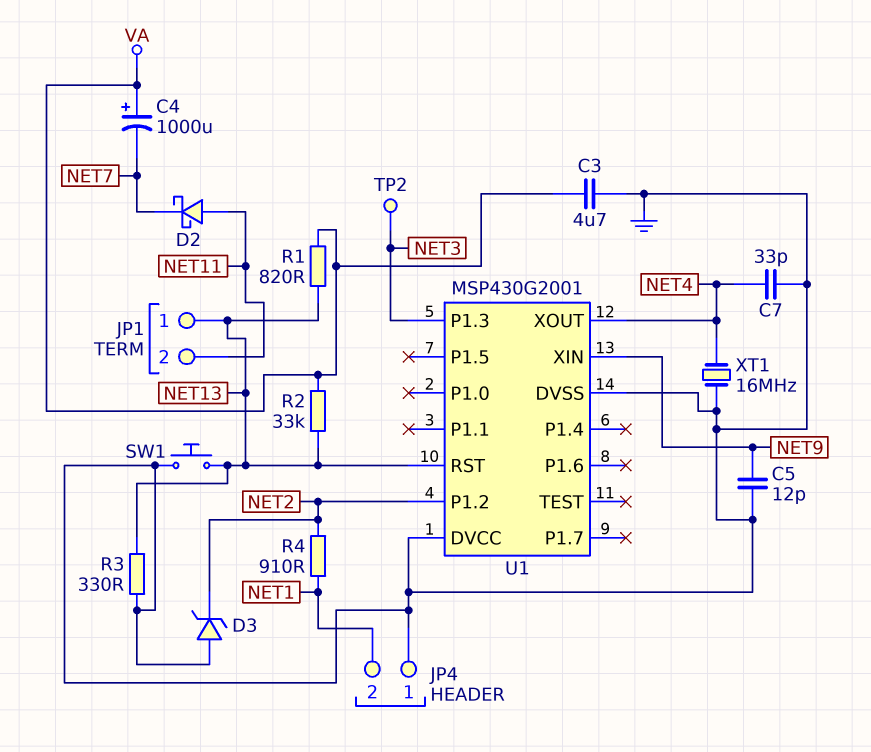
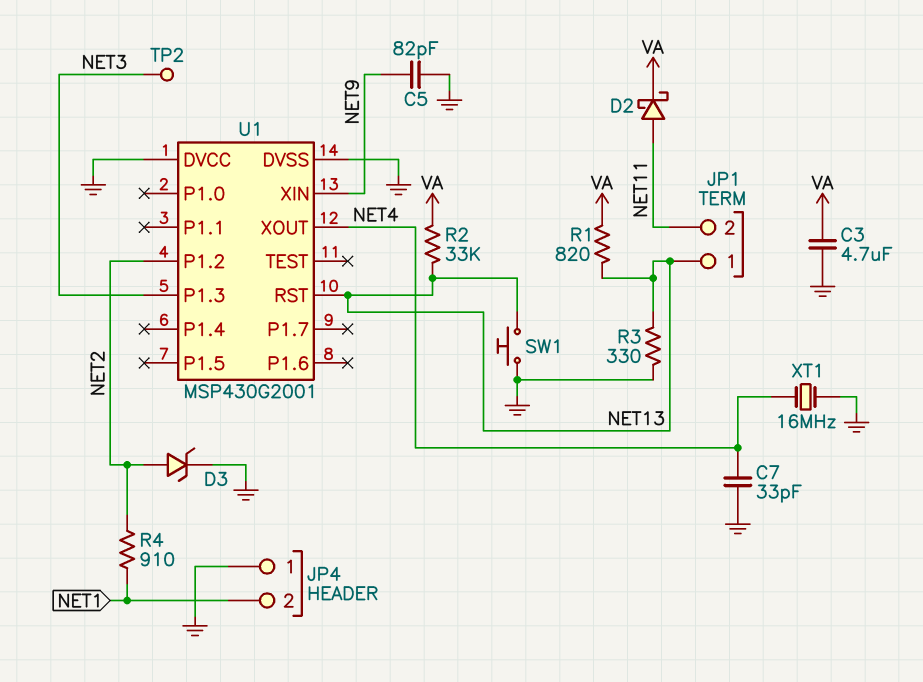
C4: 1000uF (plus VA, minus NET7) -> none
C5: 12pF (GND, NET9) -> 82pF (GND, NET9)
D2: schottky (A NET11, K NET7) -> schottky (A NET11, K VA)
D3: zener (A GND, K NET2) -> zener (A NET2, K GND)

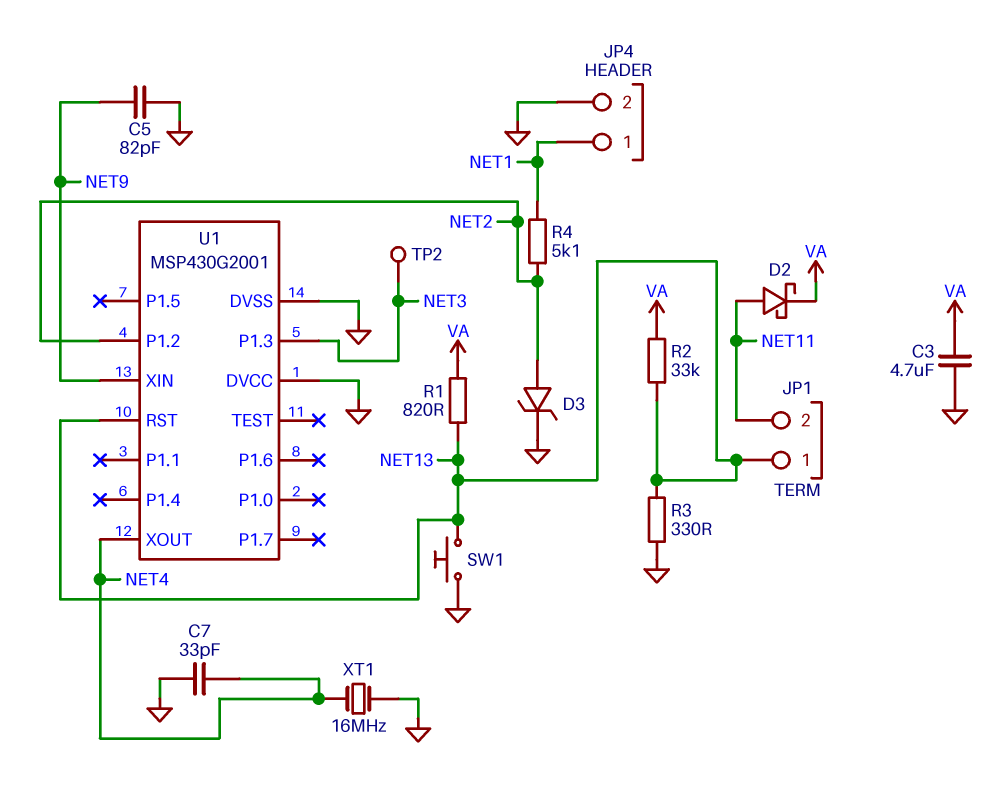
JP4 pin 1: GND -> NET1
JP4 pin 2: NET1 -> GND
R4: 910 (NET1, NET2) -> 5.1k (NET1, NET2)

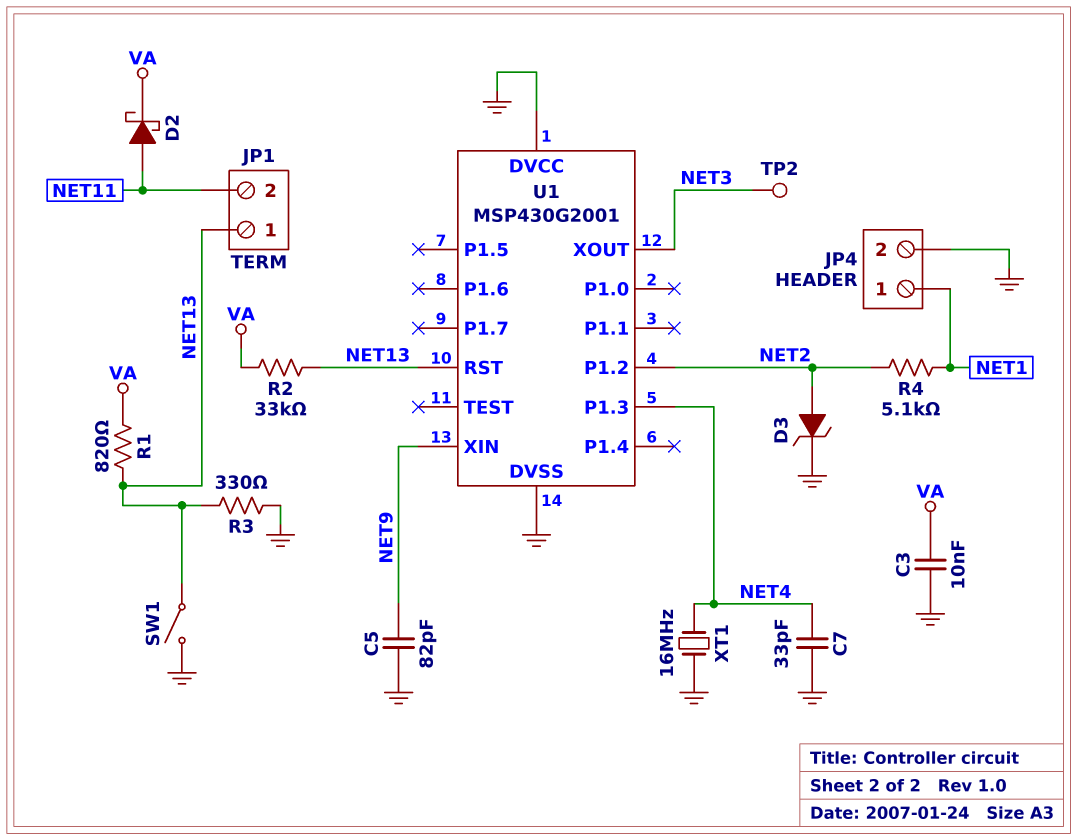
C3: 4.7uF (GND, VA) -> 10nF (GND, VA)
SW1: button (GND, NET13) -> switch (GND, NET13)
U1 pin P1.3: NET3 -> NET4
U1 pin XOUT: NET4 -> NET3

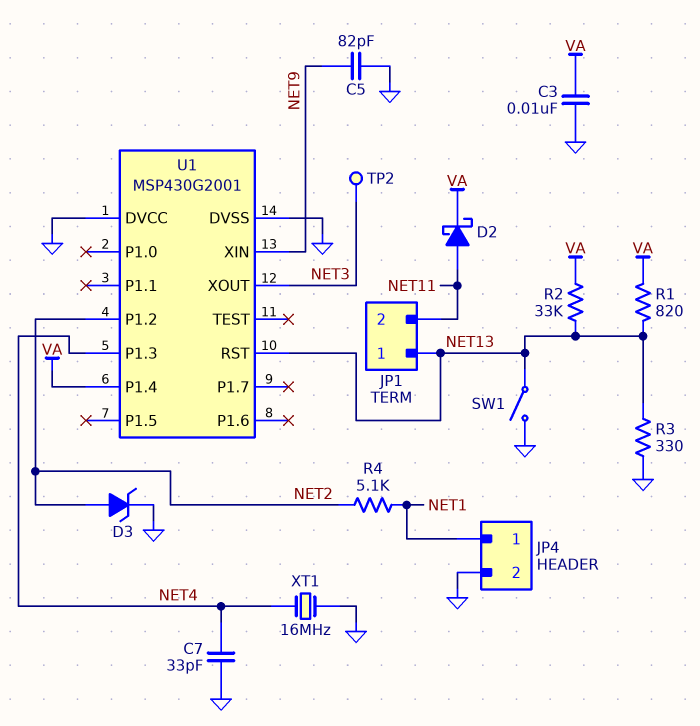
U1 pin P1.4: none -> VA

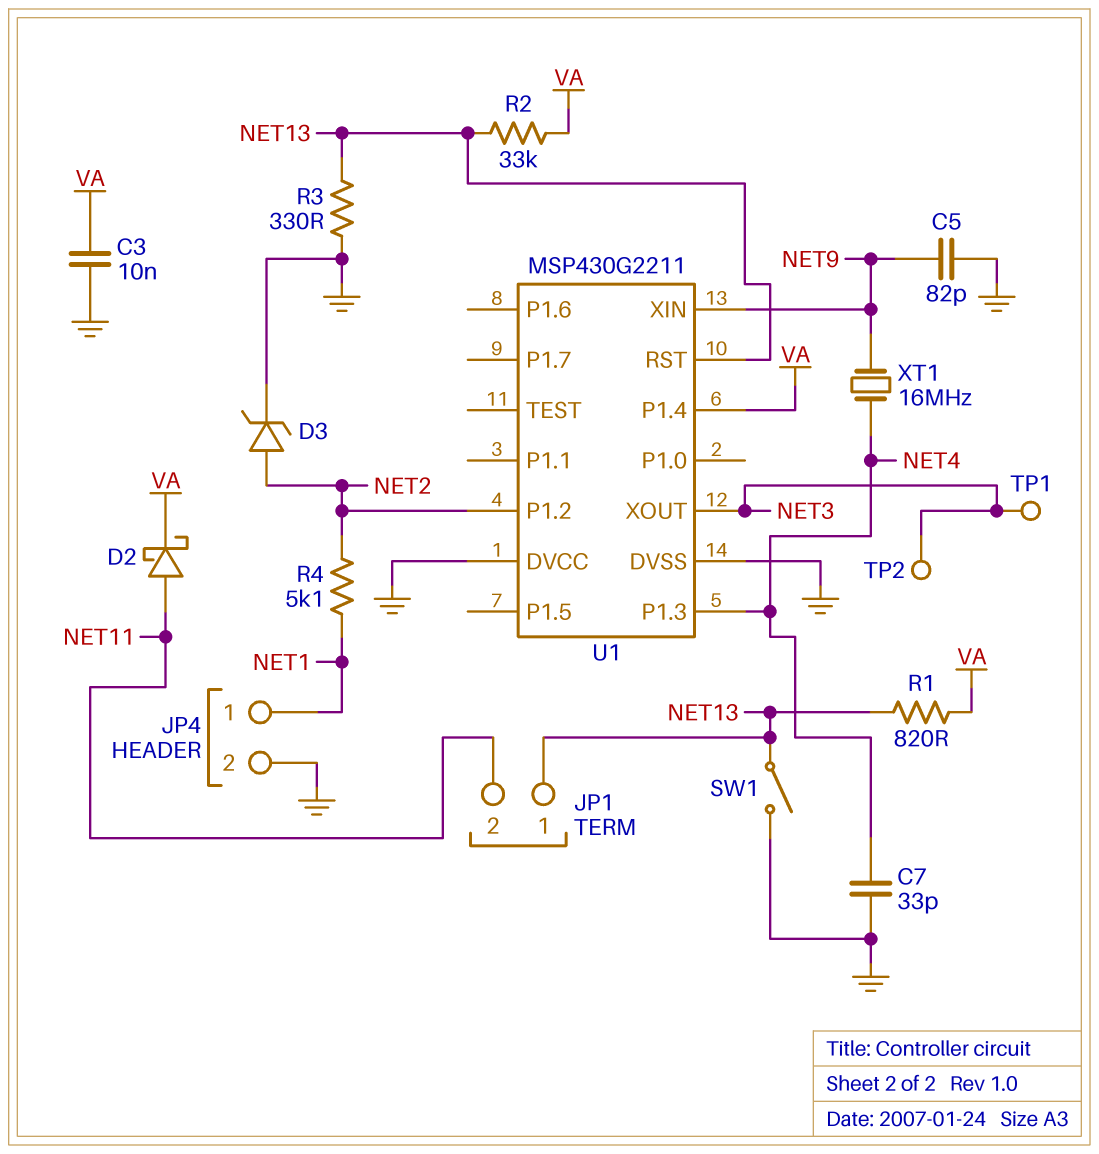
TP1: none -> test point (NET3)
U1: MSP430G2001 -> MSP430G2211
XT1: 16MHz (GND, NET4) -> 16MHz (NET4, NET9)

